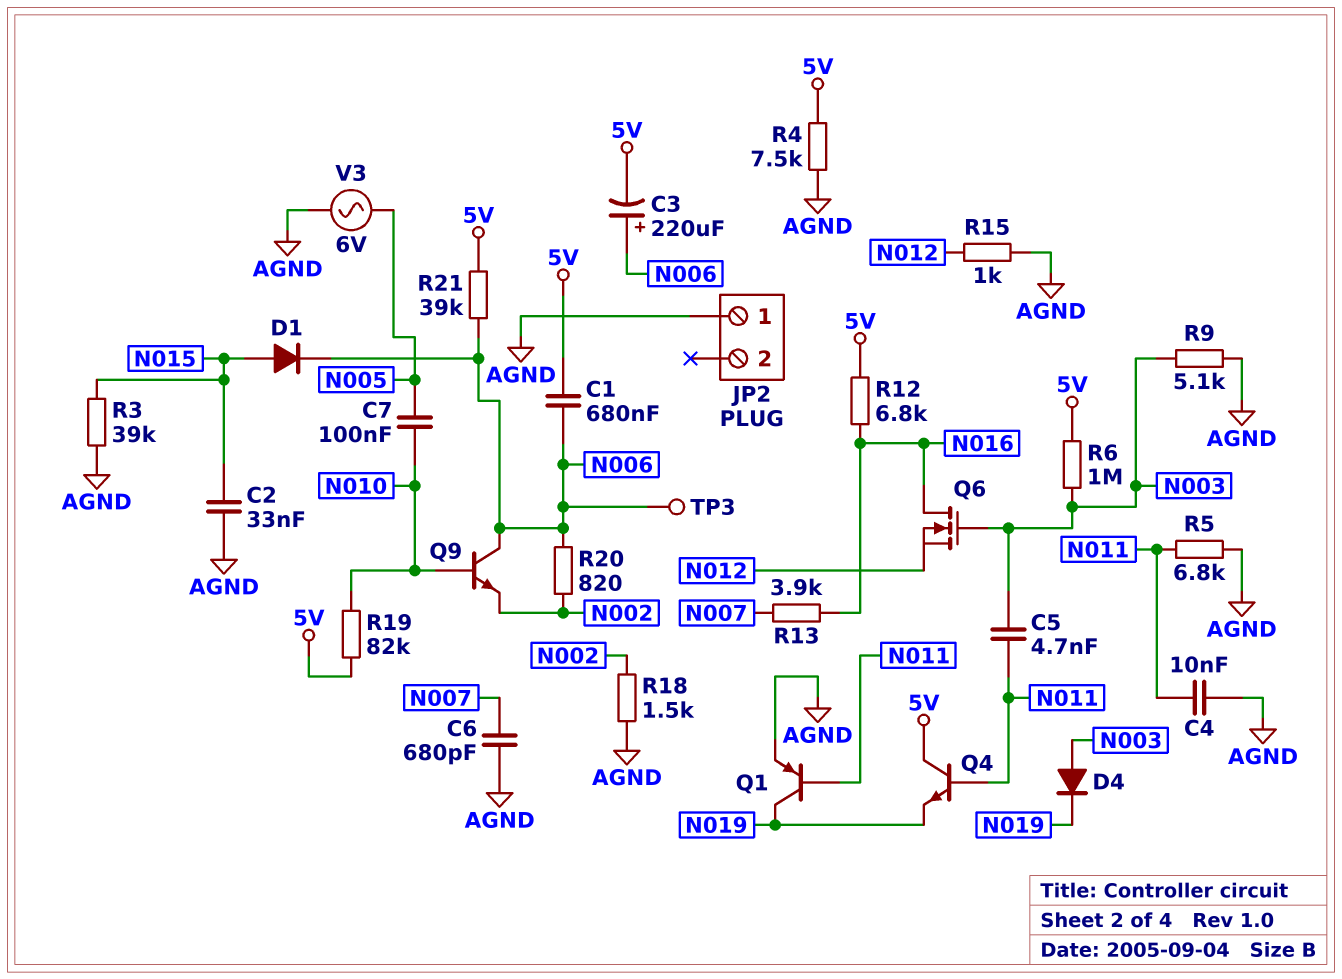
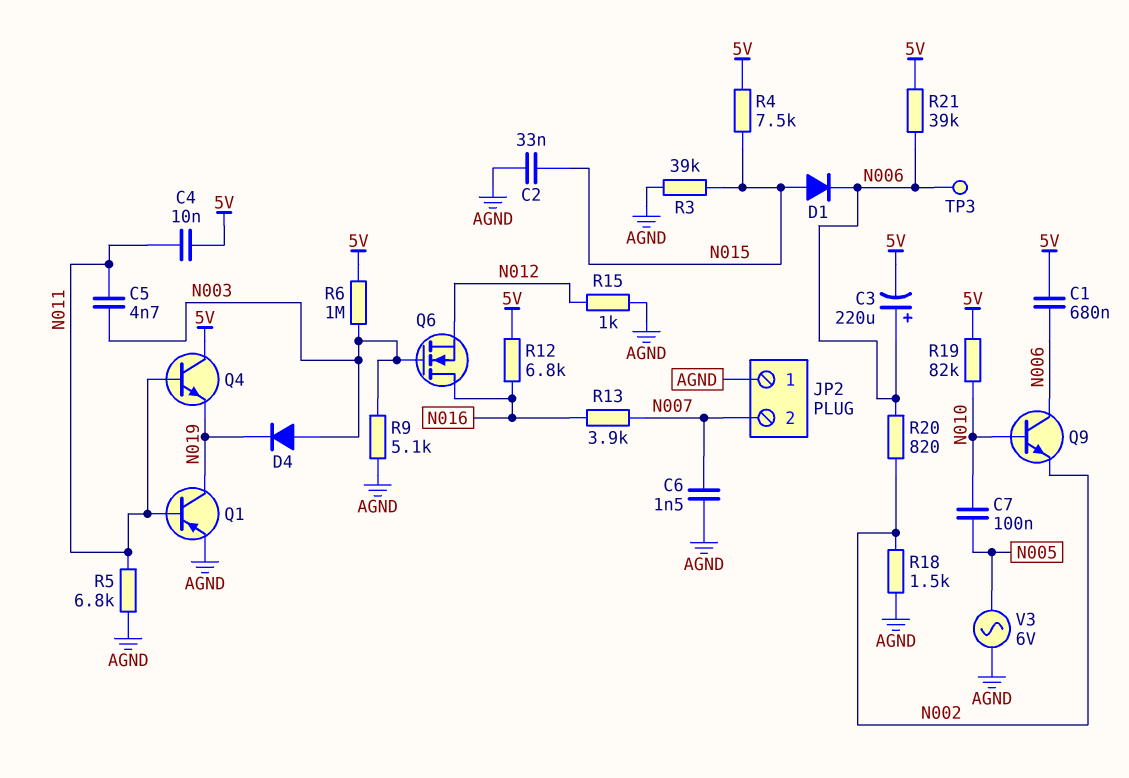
C4: 10nF (AGND, N011) -> 10nF (5V, N011)
C6: 680pF (AGND, N007) -> 1.5nF (AGND, N007)
JP2 pin 2: none -> N007
R4: 7.5k (5V, AGND) -> 7.5k (5V, N015)

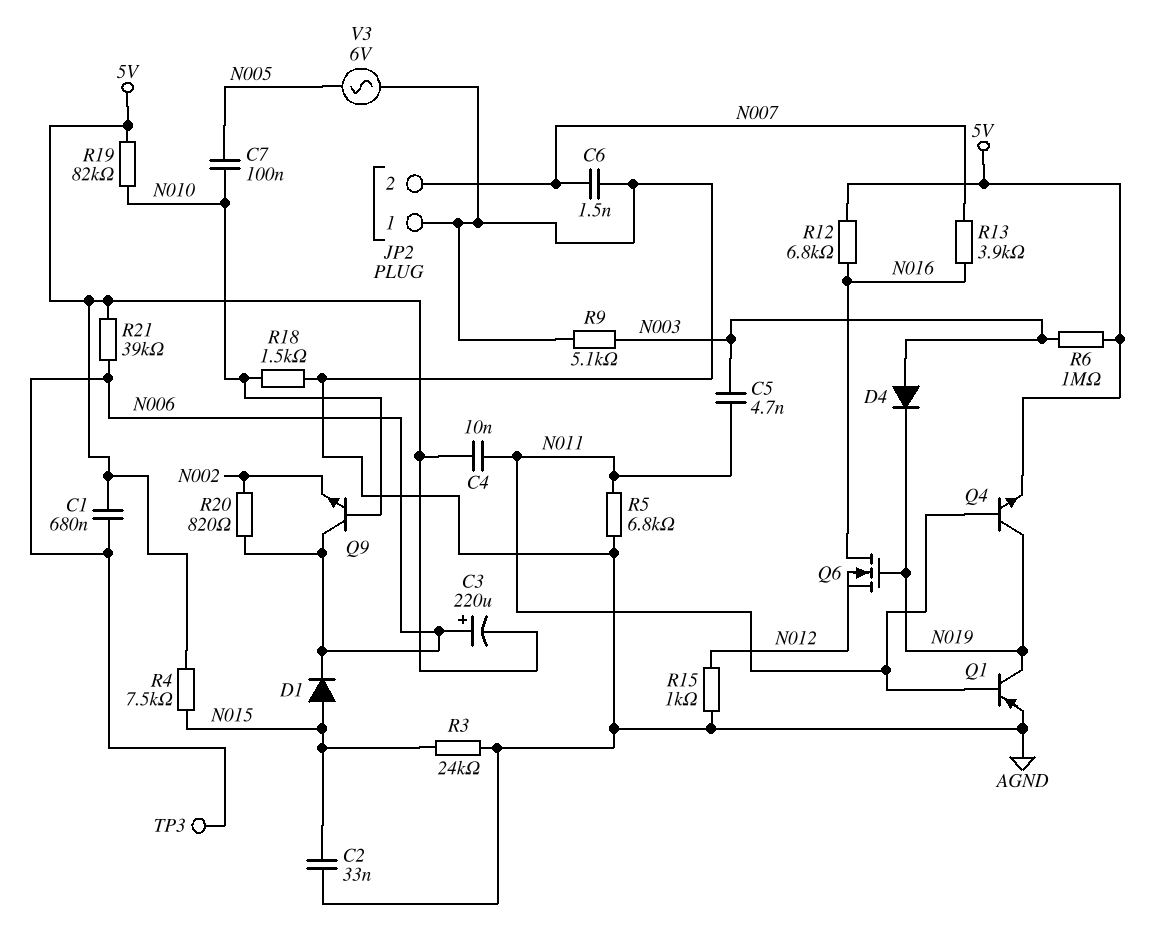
Q4: NPN (B N011, C 5V, E N019) -> NPN (B N011, C N019, E 5V)
Q6: NMOS (G N003, D N016, S N012) -> NMOS (G N019, D N016, S N012)
R3: 39k (AGND, N015) -> 24k (AGND, N015)
R18: 1.5k (AGND, N002) -> 1.5k (AGND, N010)

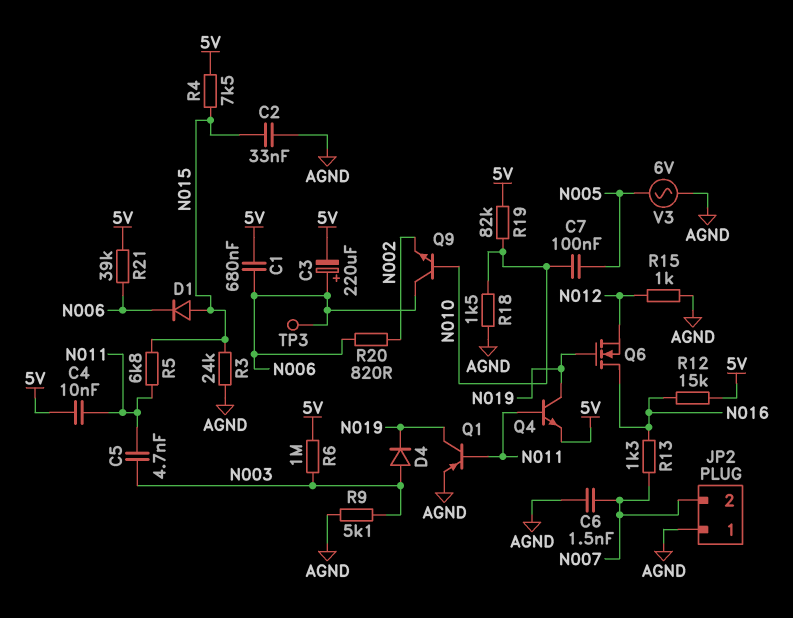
R5: 6.8k (AGND, N011) -> 6.8k (N011, N015)
R12: 6.8k (5V, N016) -> 15k (5V, N016)
R13: 3.9k (N007, N016) -> 1.3k (N007, N016)

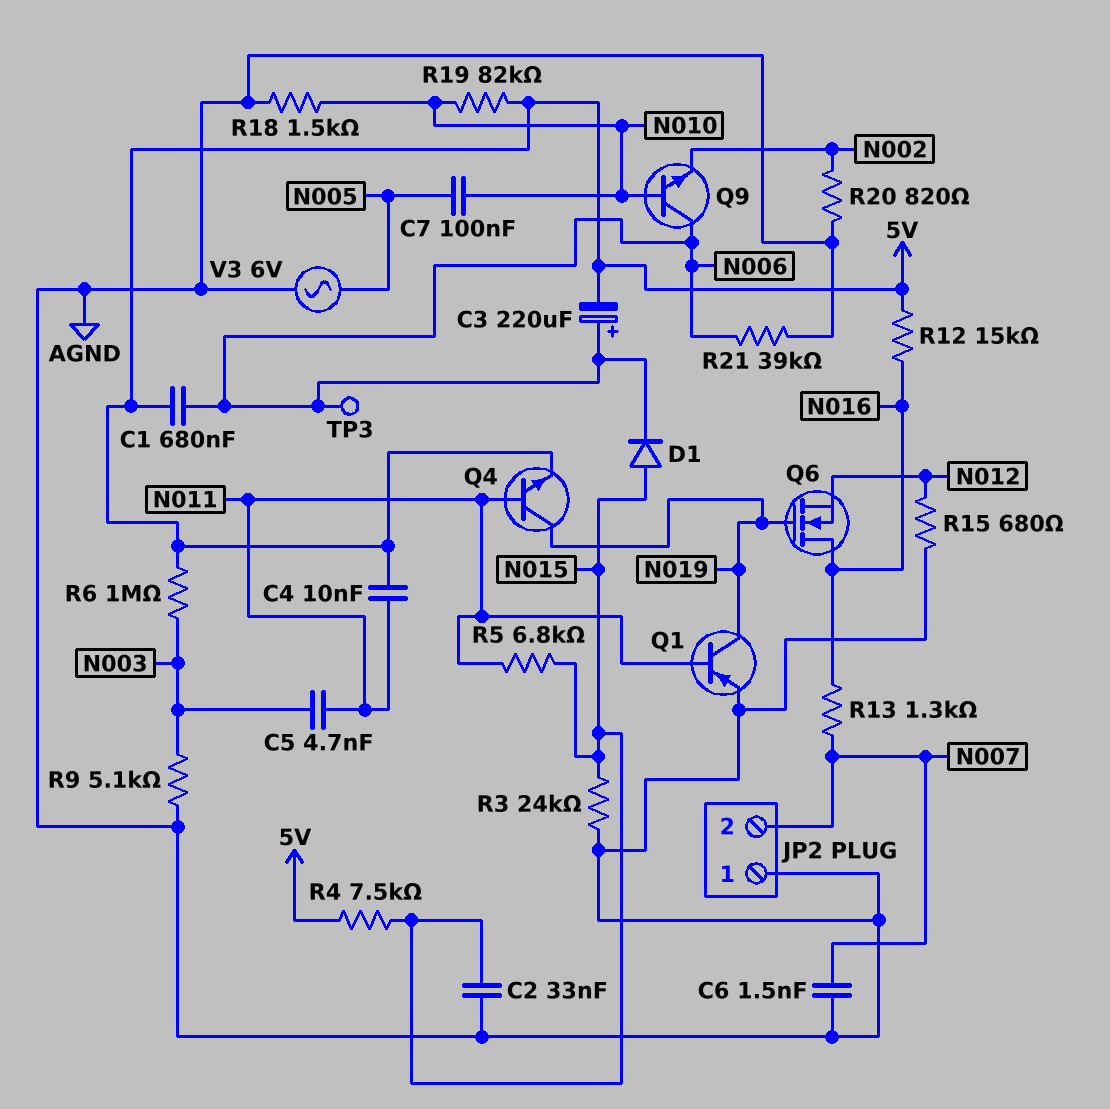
D4: diode (A N003, K N019) -> none
R15: 1k (AGND, N012) -> 680 (AGND, N012)
R20: 820 (N002, N006) -> 820 (AGND, N002)
R21: 39k (5V, N006) -> 39k (AGND, N006)

